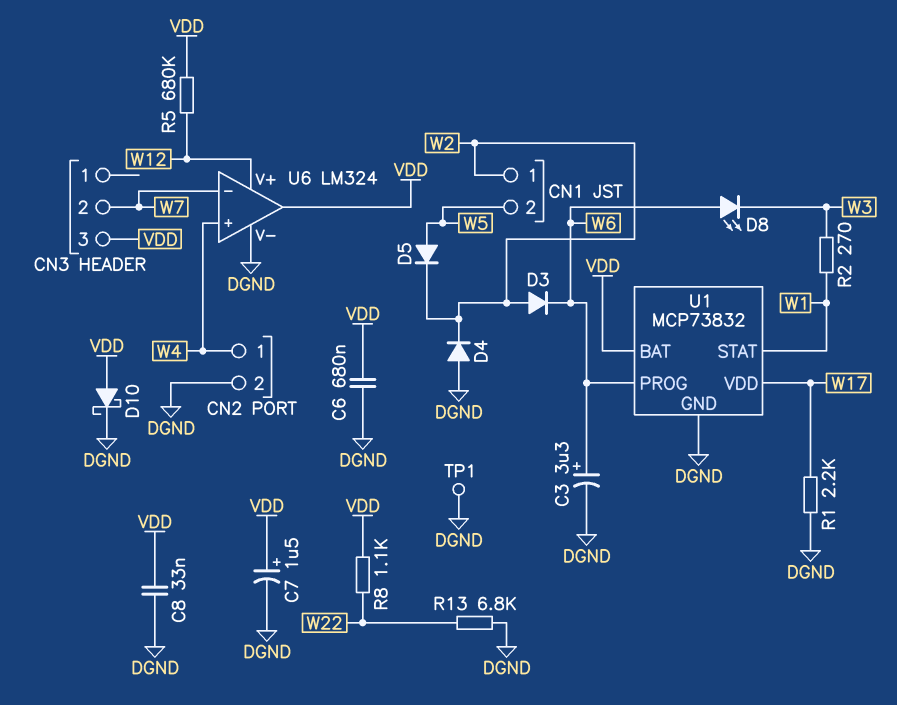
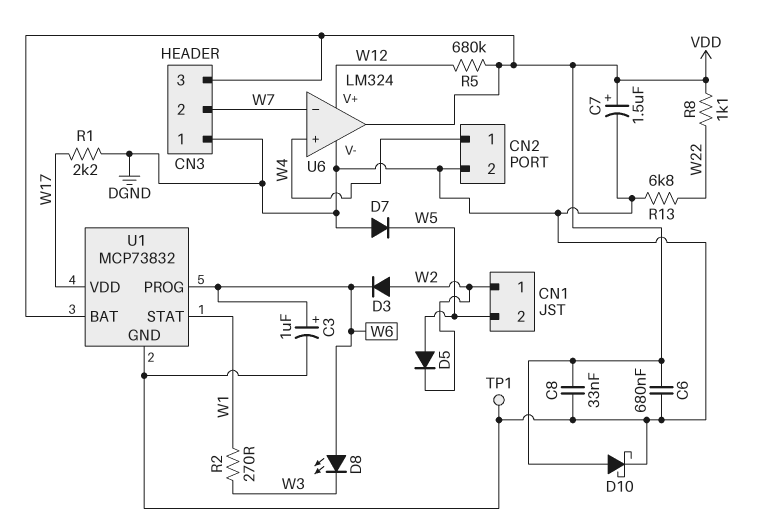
C3: 3.3uF (plus W6, minus DGND) -> 1uF (plus W6, minus DGND)
CN3 pin 1: none -> DGND
D4: diode (A DGND, K W2) -> none
D7: none -> diode (A DGND, K W5)

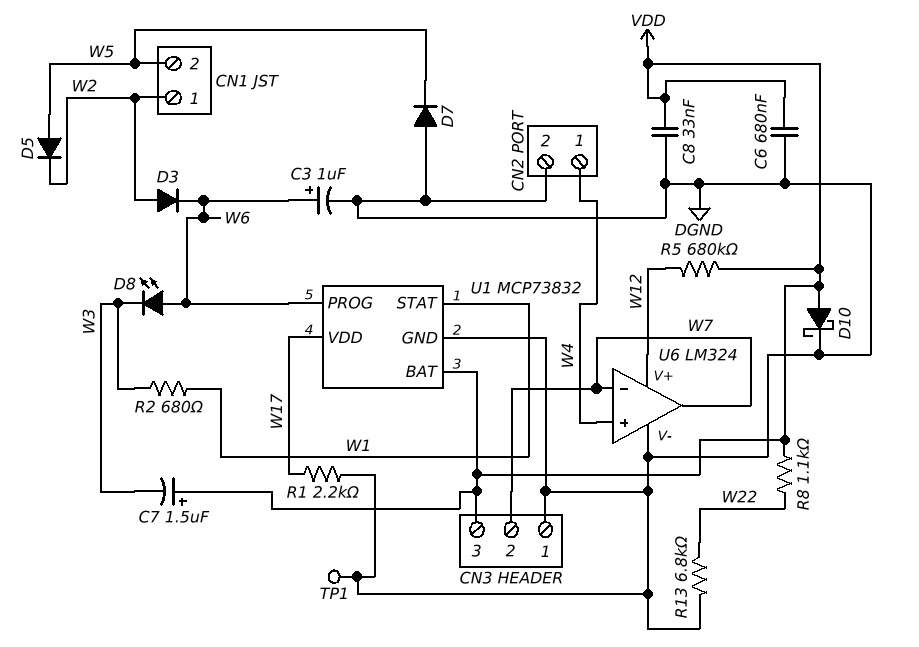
C7: 1.5uF (plus VDD, minus DGND) -> 1.5uF (plus VDD, minus W3)
R2: 270 (W1, W3) -> 680 (W1, W3)
U6 pin out: VDD -> W7

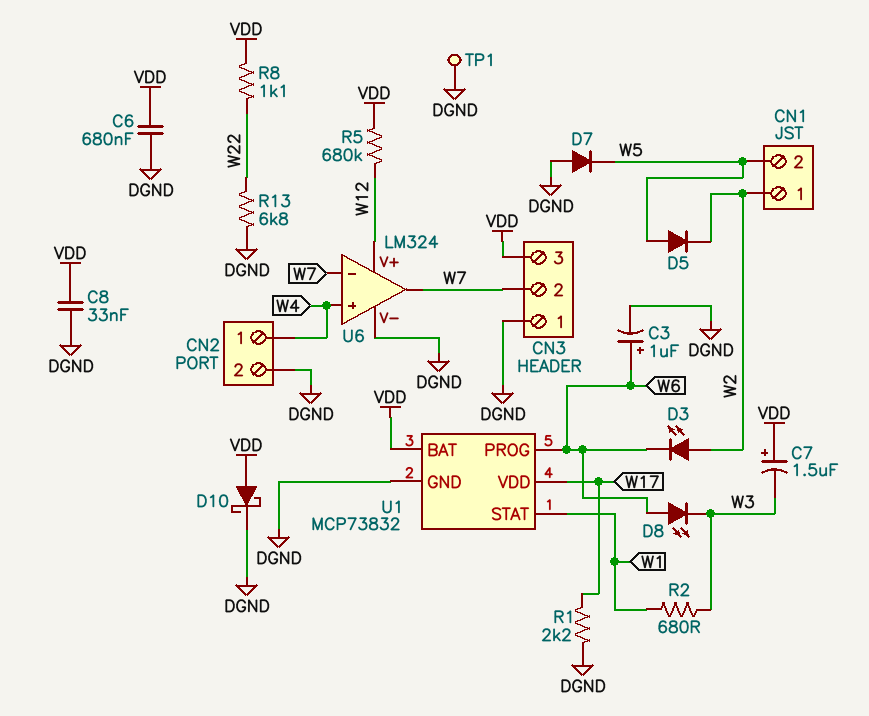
D3: diode (A W2, K W6) -> LED (A W2, K W6)

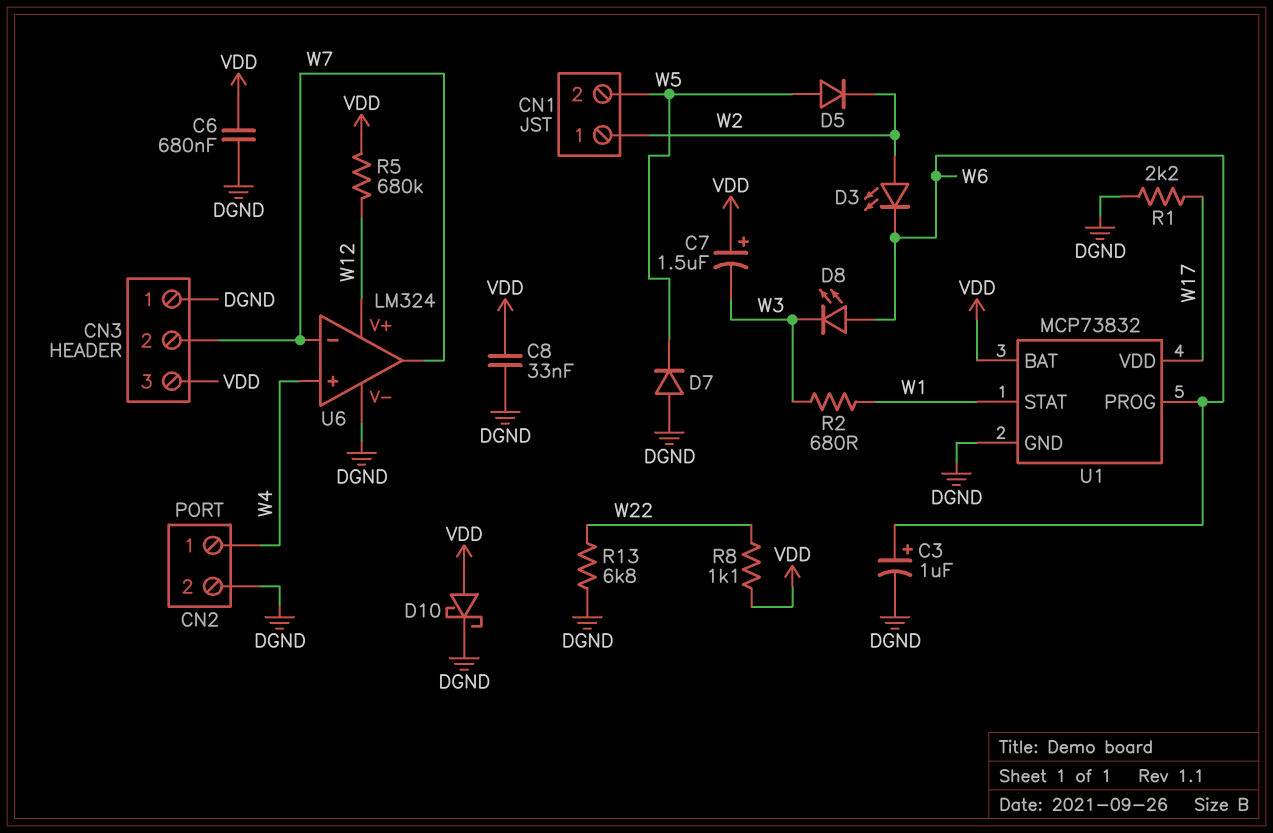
TP1: test point (DGND) -> none

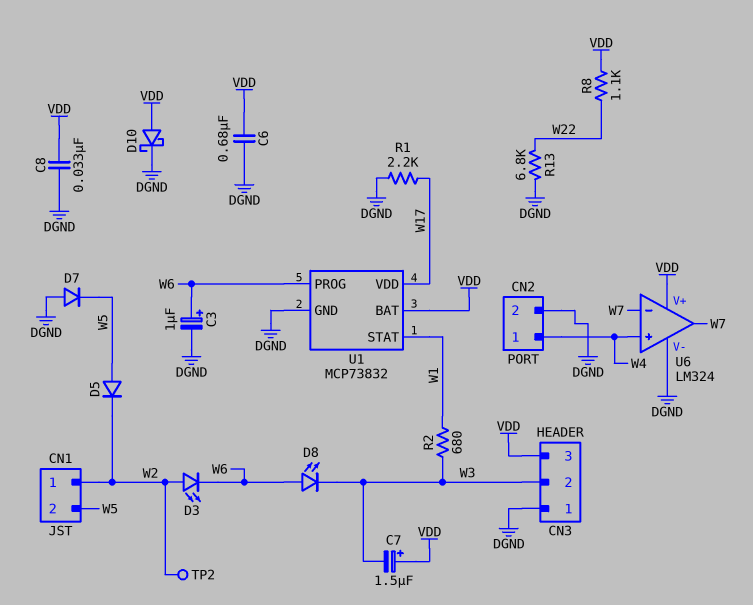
CN3 pin 2: W7 -> W3
R5: 680k (VDD, W12) -> none
TP2: none -> test point (W2)
U6 pin V+: W12 -> VDD

